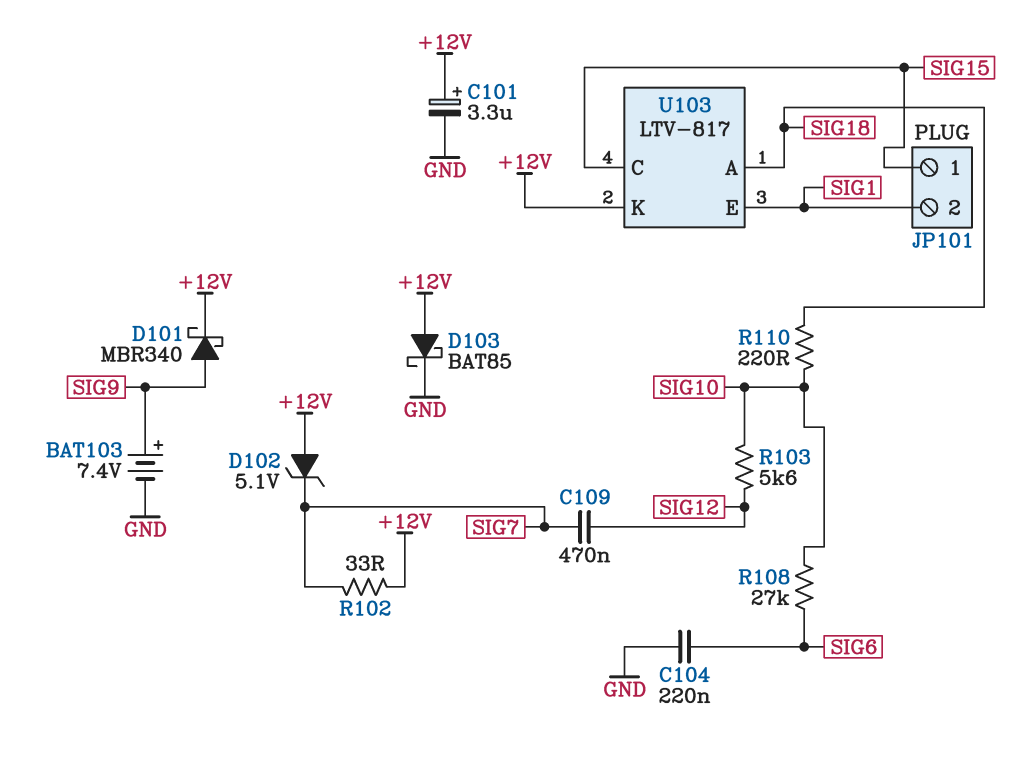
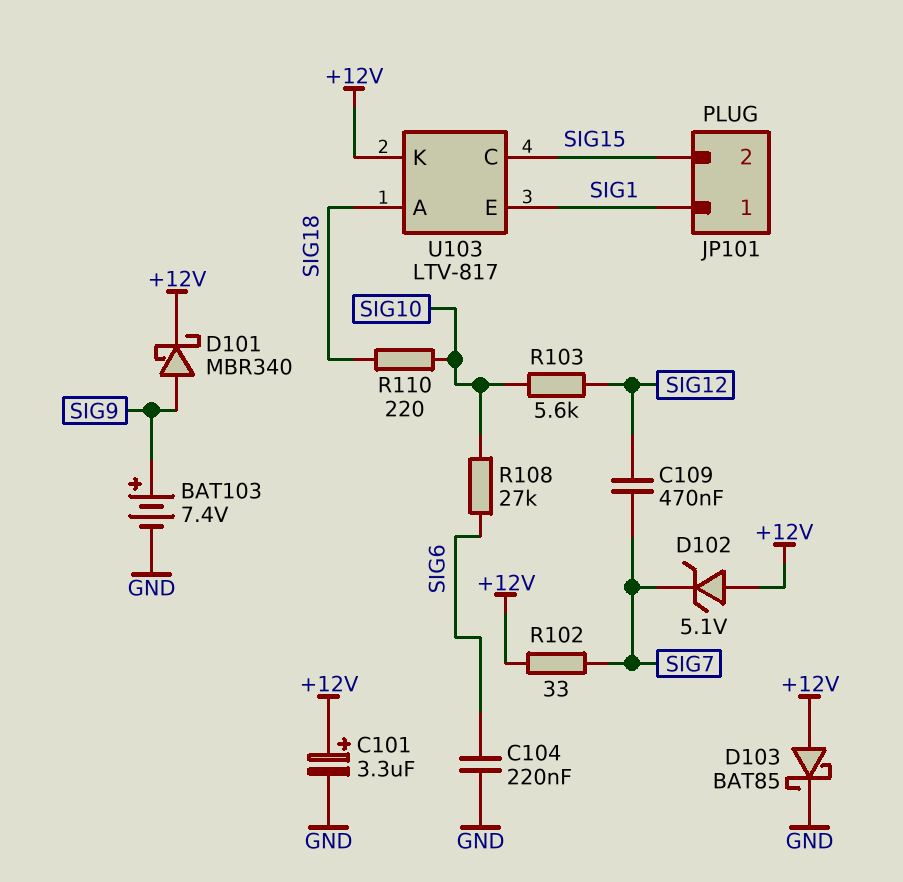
JP101 pin 1: SIG15 -> SIG1
JP101 pin 2: SIG1 -> SIG15

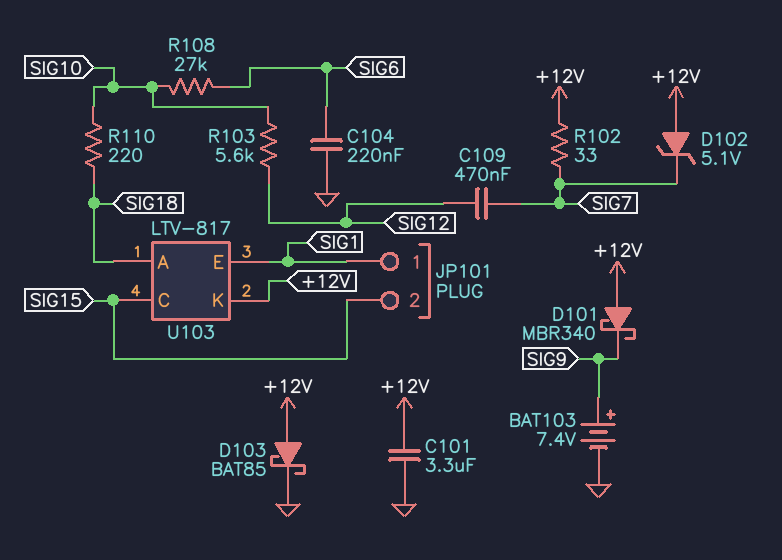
C101: 3.3uF (plus +12V, minus GND) -> 3.3uF (+12V, GND)
D101: schottky MBR340 (A SIG9, K +12V) -> schottky MBR340 (A +12V, K SIG9)

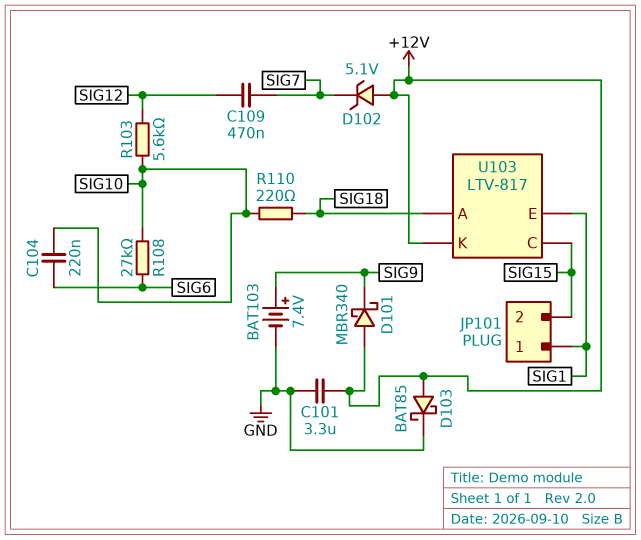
C104: 220nF (GND, SIG6) -> 220nF (SIG6, SIG10)
R102: 33 (+12V, SIG7) -> none

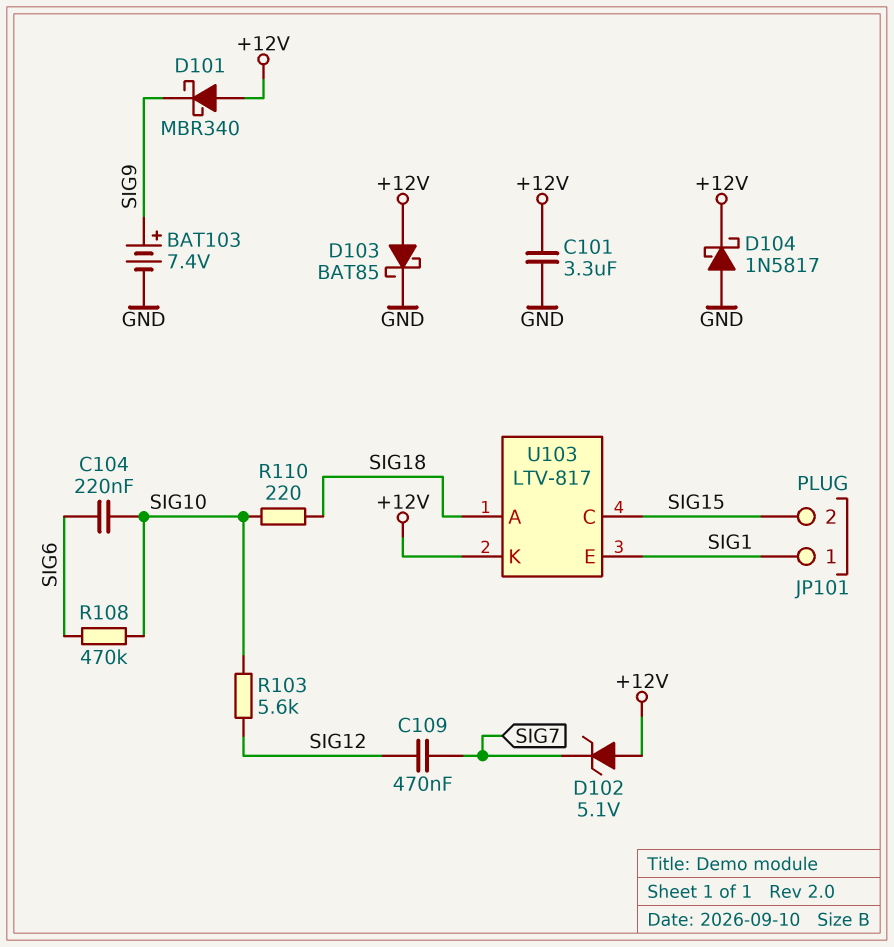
D104: none -> schottky 1N5817 (A GND, K +12V)
R108: 27k (SIG6, SIG10) -> 470k (SIG6, SIG10)

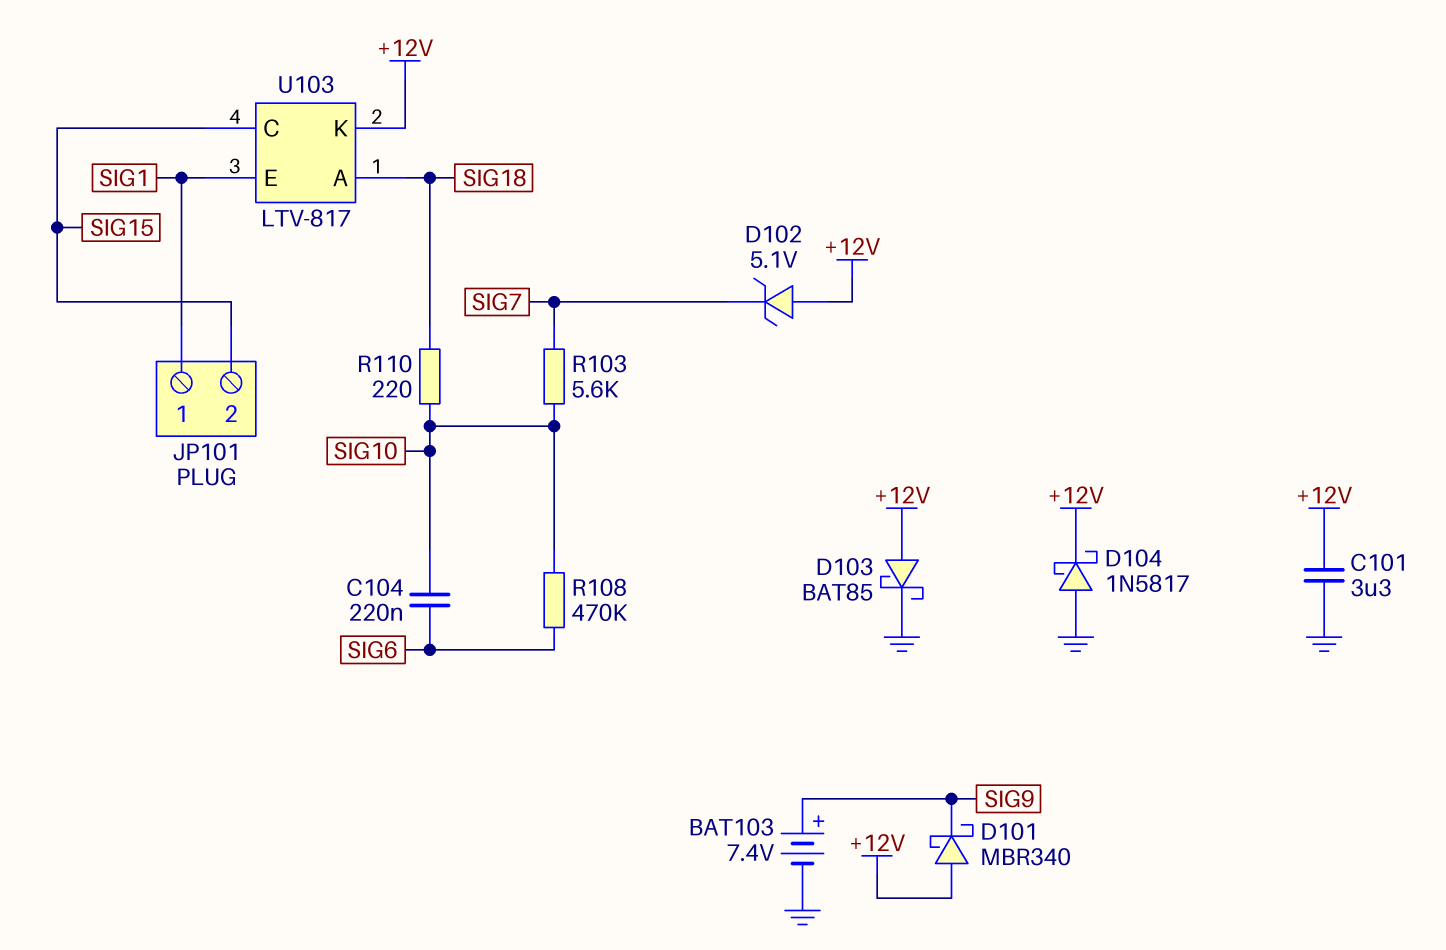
C109: 470nF (SIG7, SIG12) -> none
R103: 5.6k (SIG10, SIG12) -> 5.6k (SIG7, SIG10)

